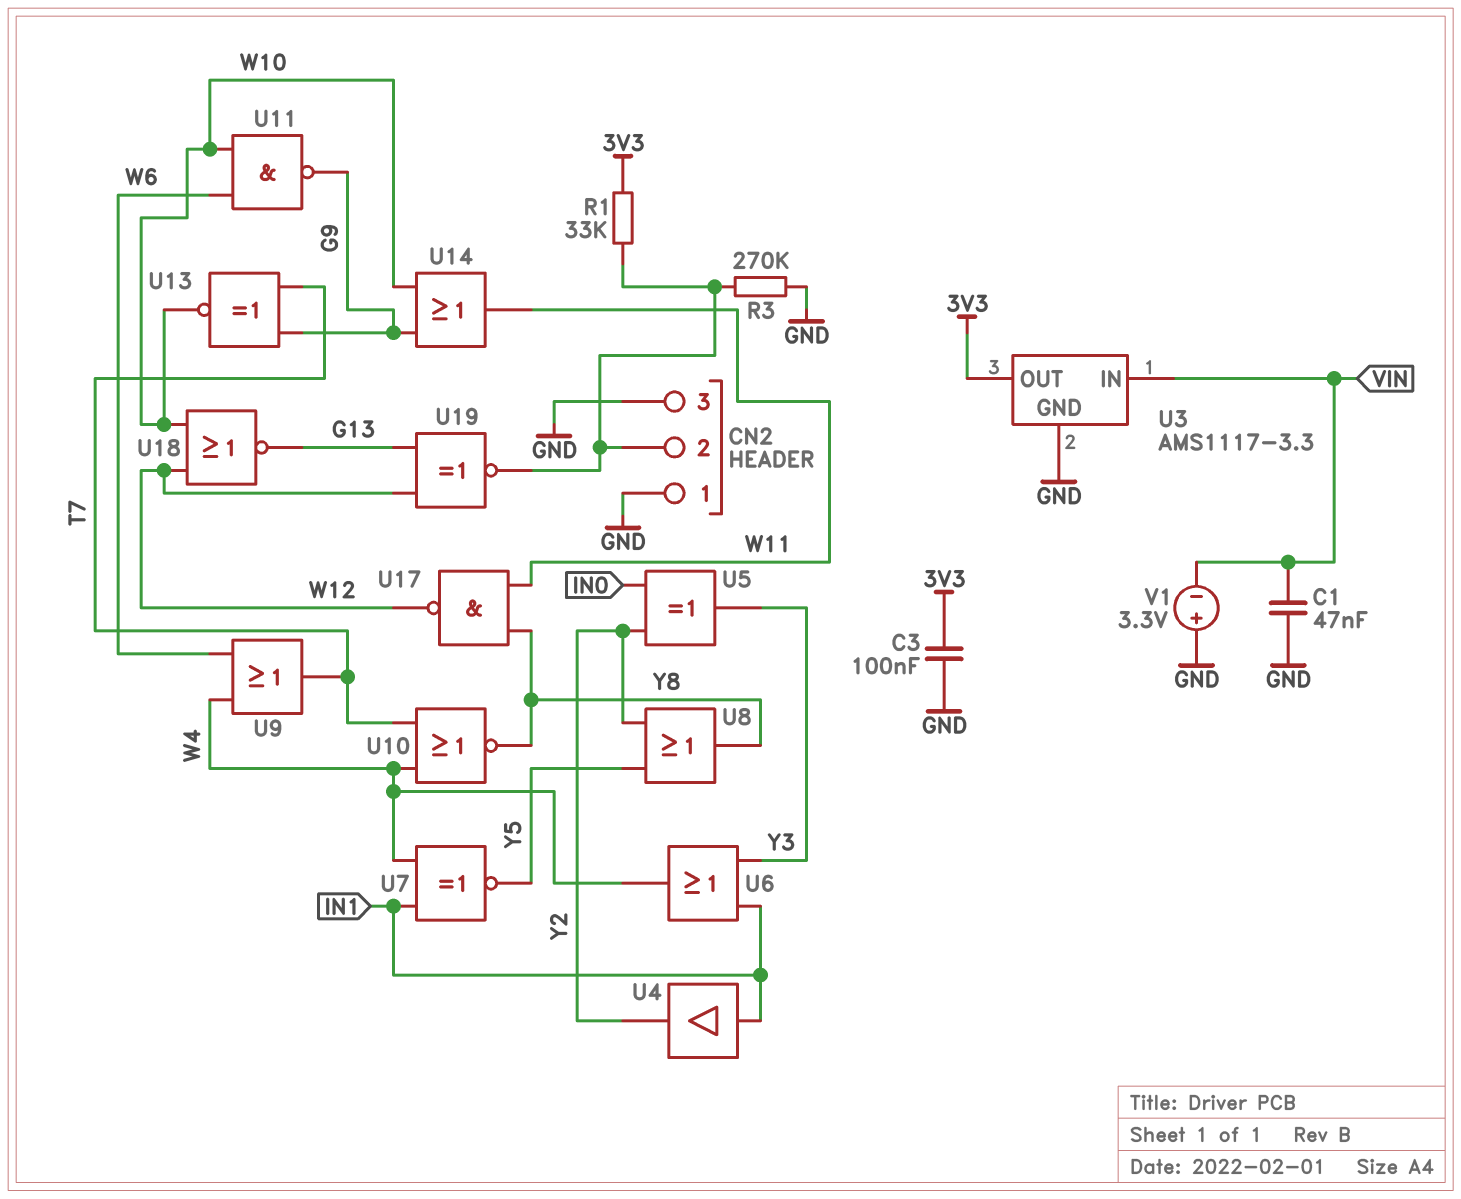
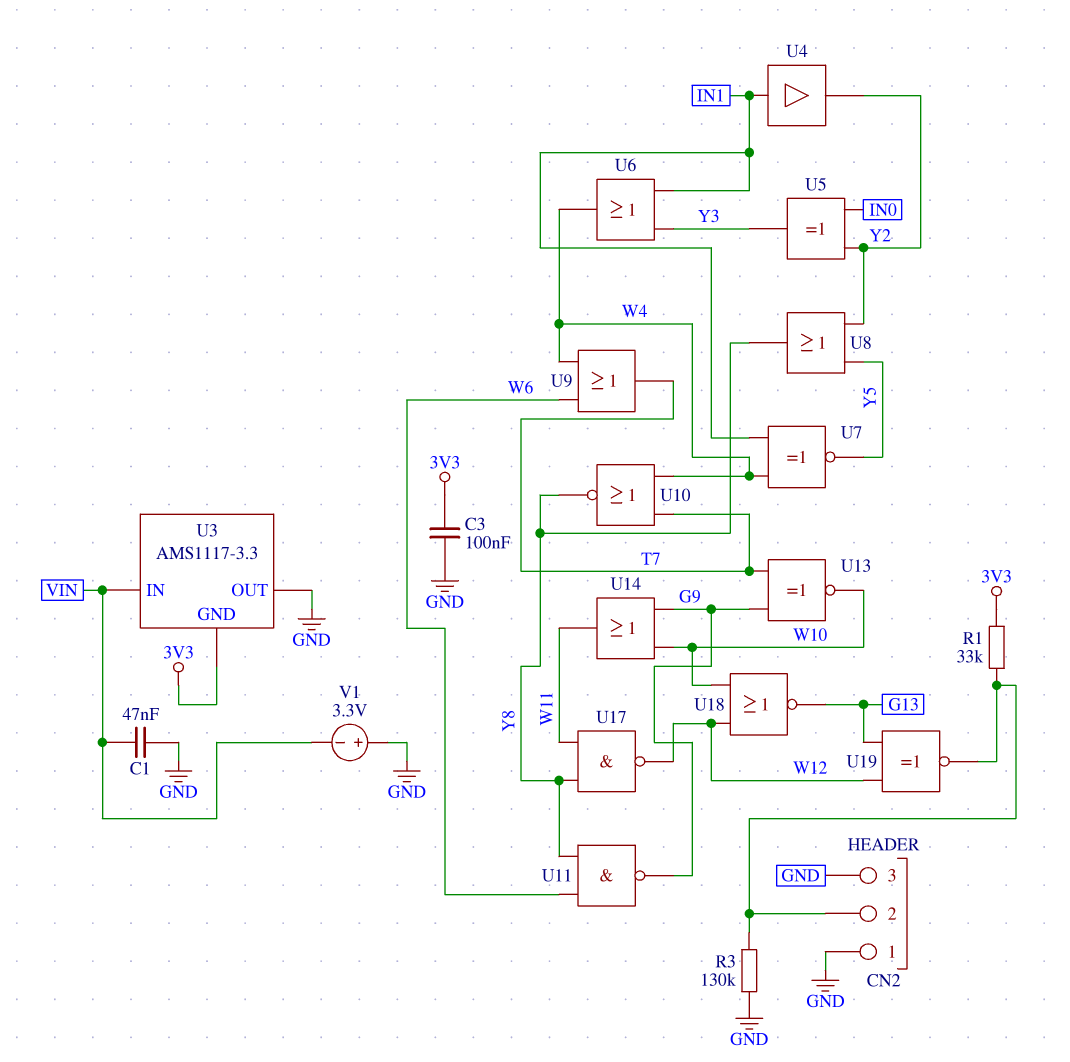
R3: 270k (CN2/2, GND) -> 130k (CN2/2, GND)
U3 pin GND: GND -> 3V3
U3 pin OUT: 3V3 -> GND
U11: NAND (in W6, in W10, out G9) -> NAND (in W6, in Y8, out G9)

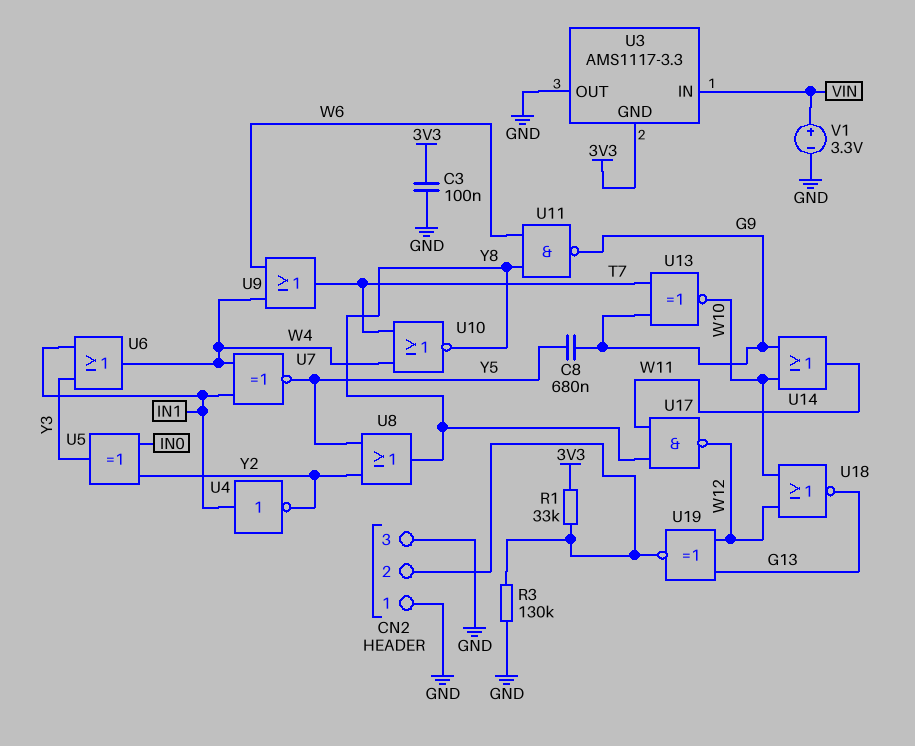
C1: 47nF (GND, VIN) -> none
C8: none -> 680nF (G9, Y5)
U4: buffer (in IN1, out Y2) -> NOT (in IN1, out Y2)
V1: 3.3V (plus GND, minus VIN) -> 3.3V (plus VIN, minus GND)

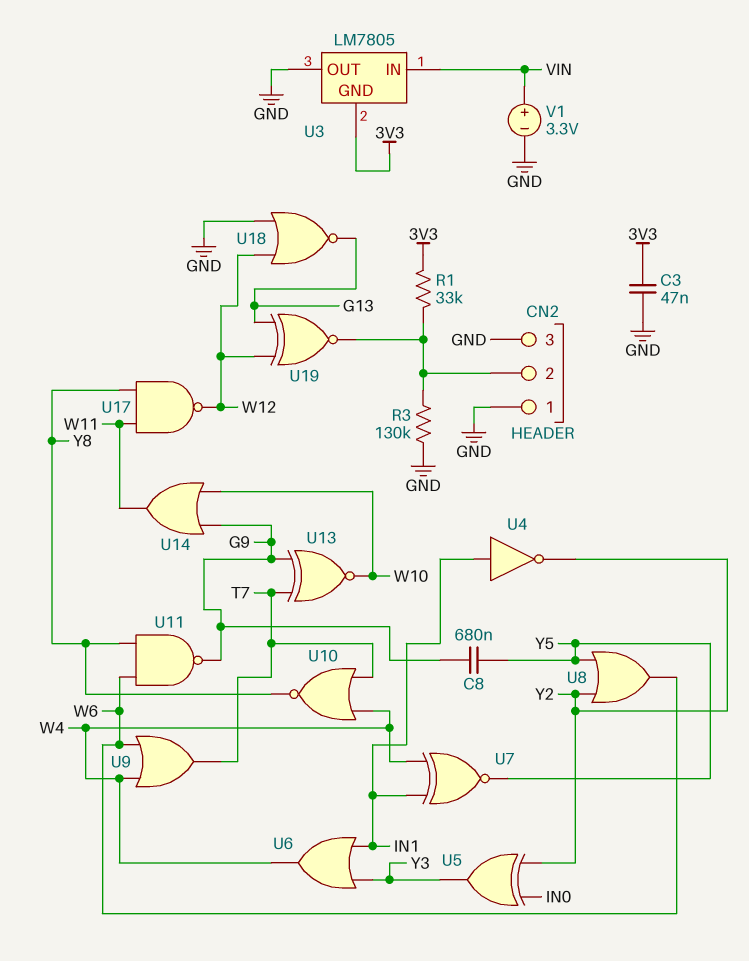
C3: 100nF (3V3, GND) -> 47nF (3V3, GND)
U3: AMS1117-3.3 -> LM7805
U8: OR (in Y2, in Y5, out Y8) -> OR (in Y2, in Y5, out W6)
U18: NOR (in W10, in W12, out G13) -> NOR (in GND, in W12, out G13)

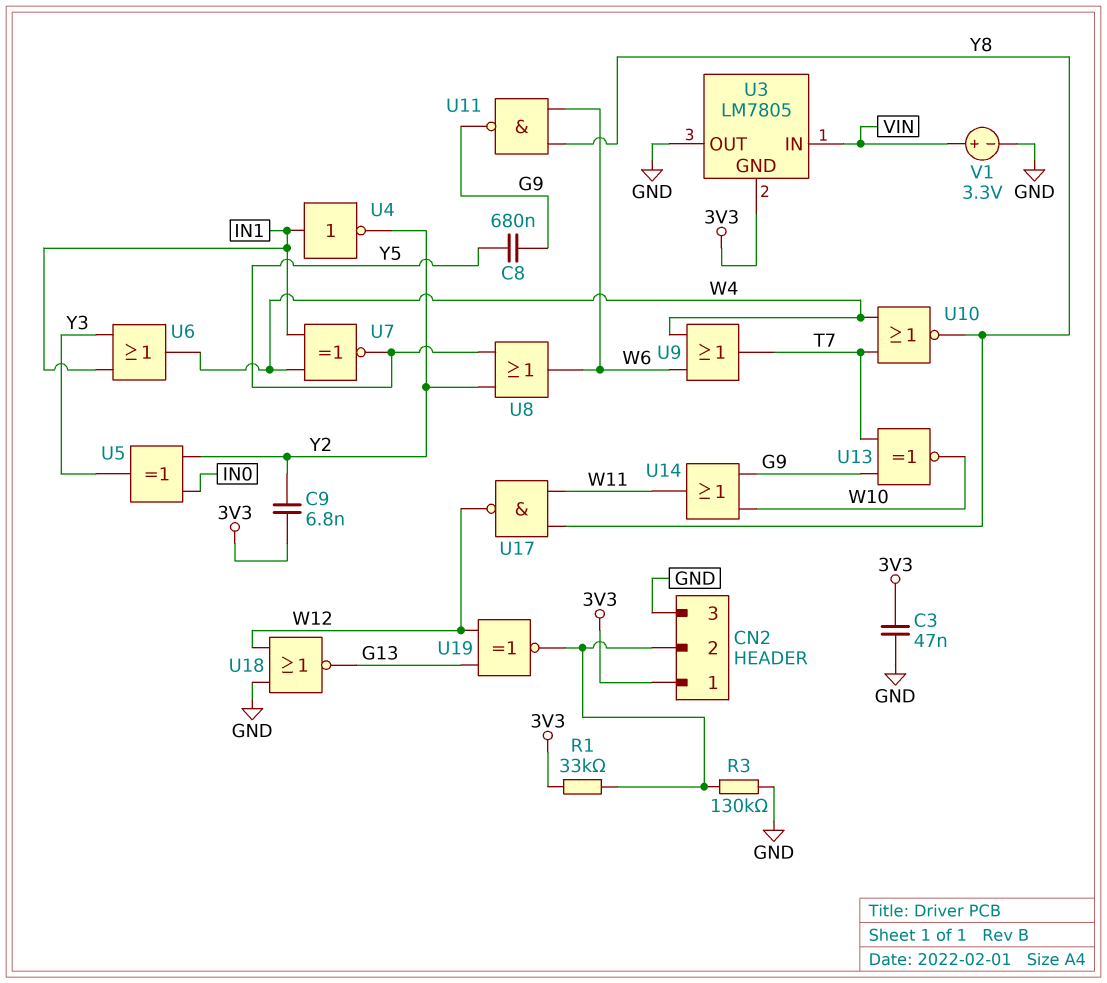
C9: none -> 6.8nF (3V3, Y2)
CN2 pin 1: GND -> 3V3

